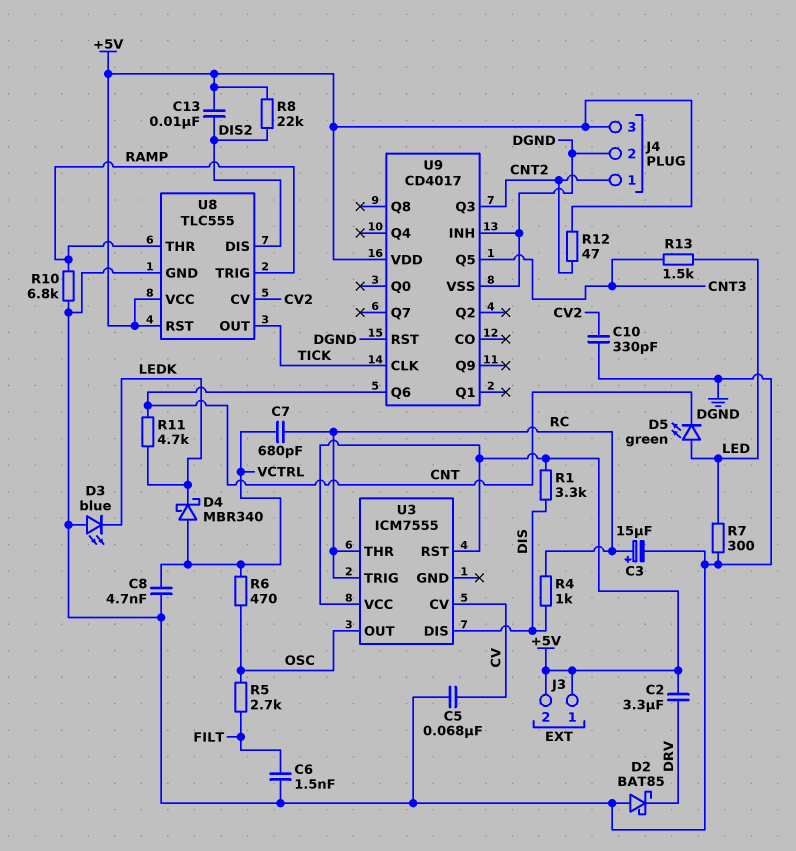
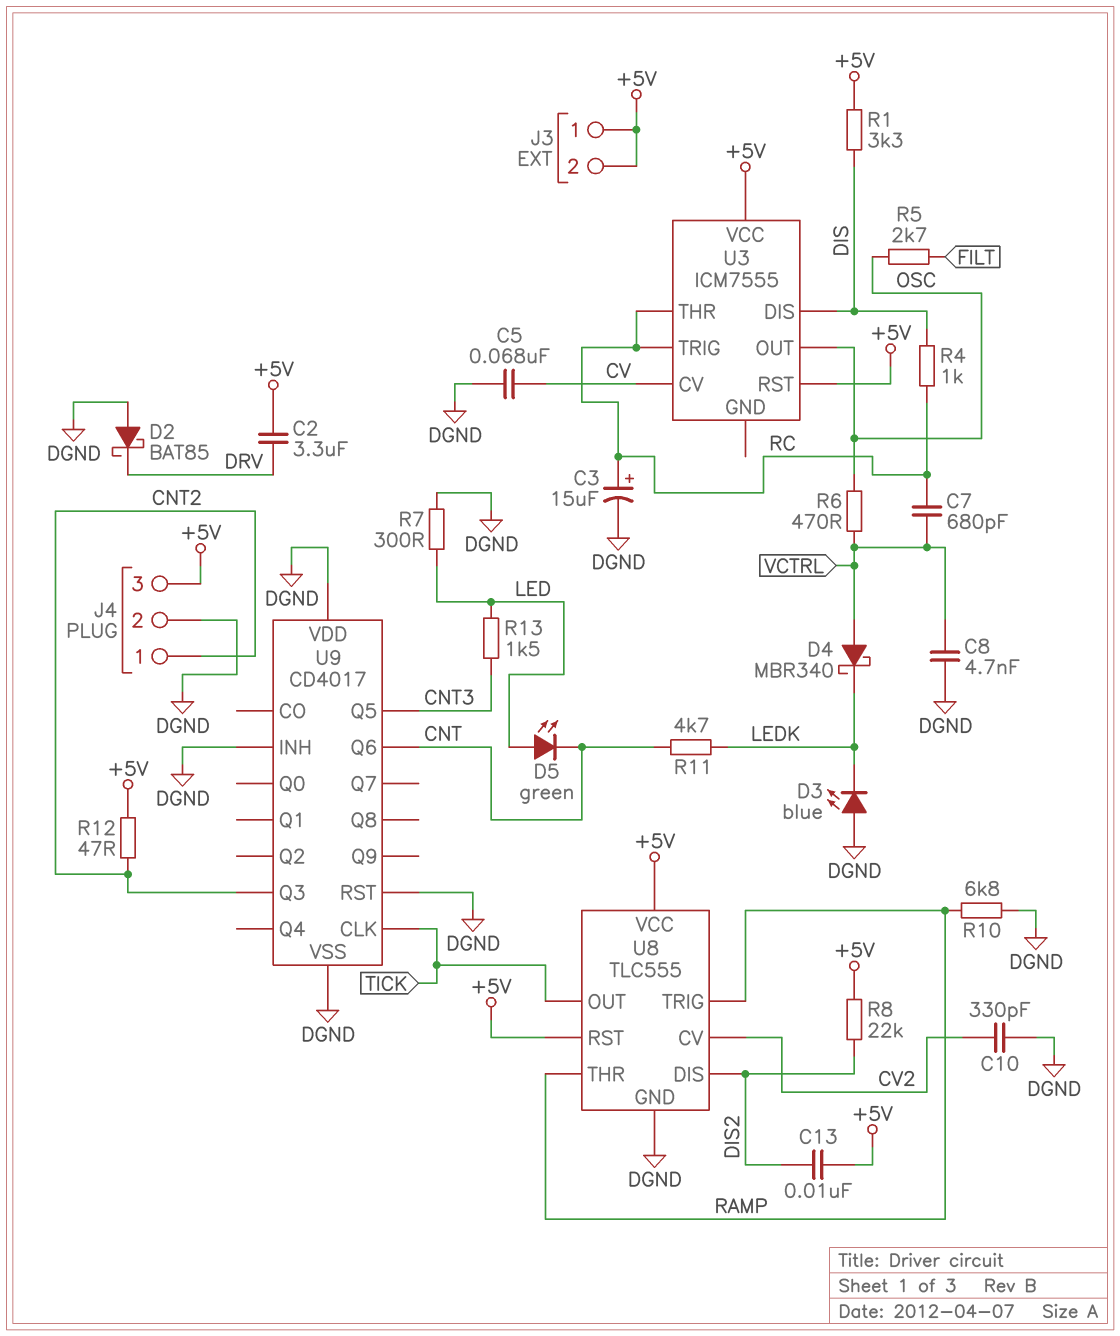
C6: 1.5nF (DGND, FILT) -> none
U9 pin VDD: +5V -> DGND

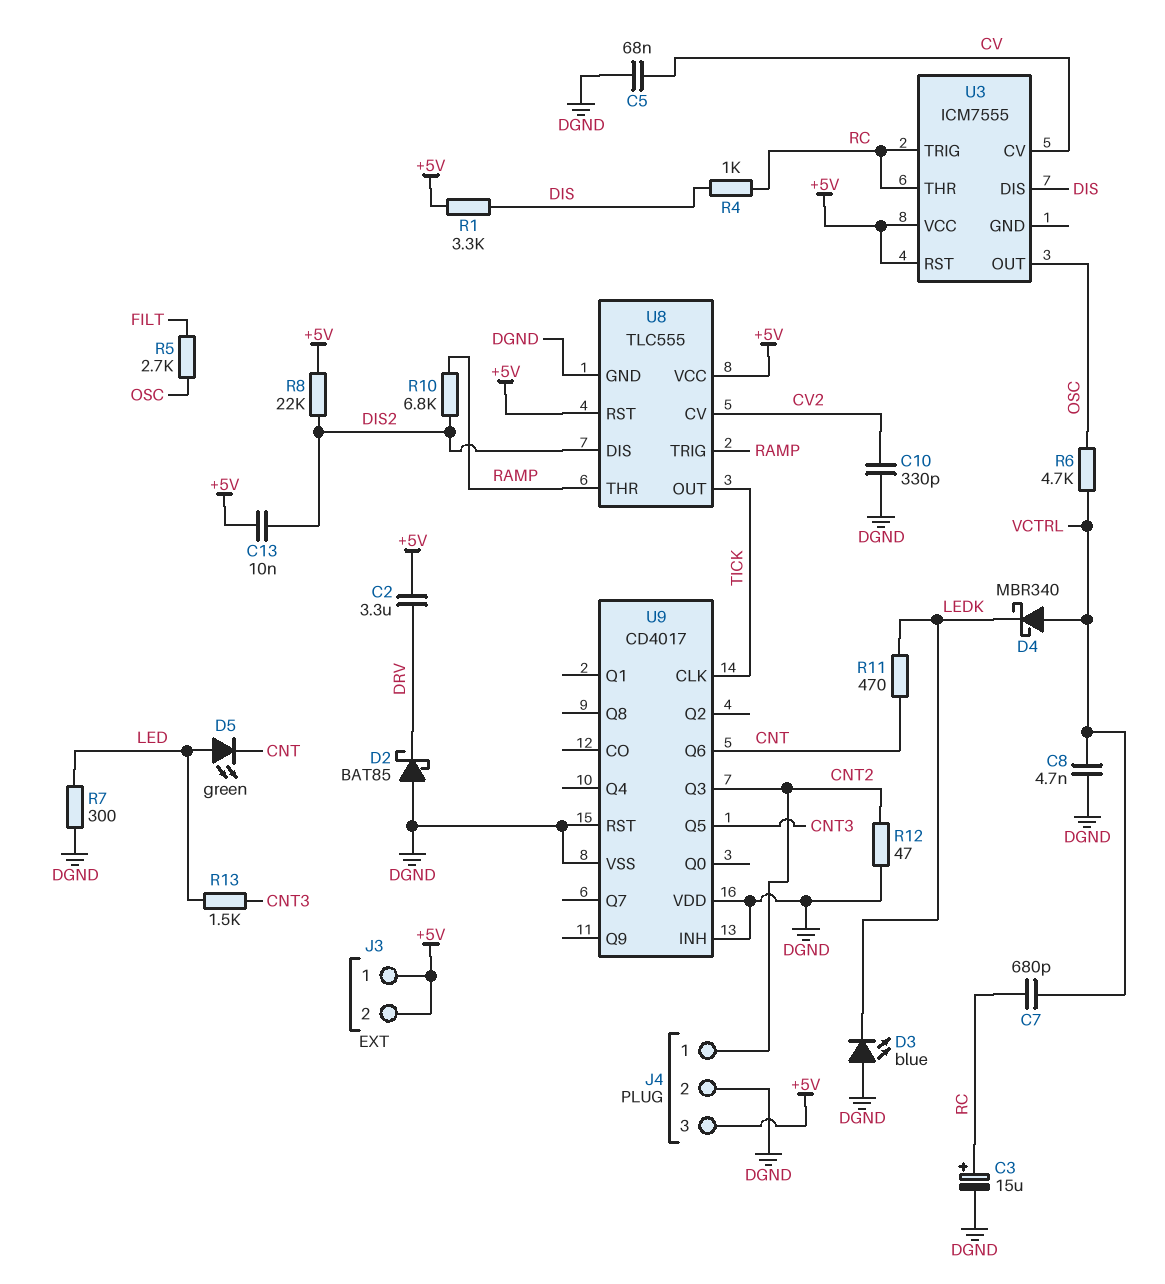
R6: 470 (OSC, VCTRL) -> 4.7k (OSC, VCTRL)
R10: 6.8k (DGND, RAMP) -> 6.8k (DIS2, RAMP)
R11: 4.7k (CNT, LEDK) -> 470 (CNT, LEDK)
R12: 47 (+5V, CNT2) -> 47 (CNT2, DGND)

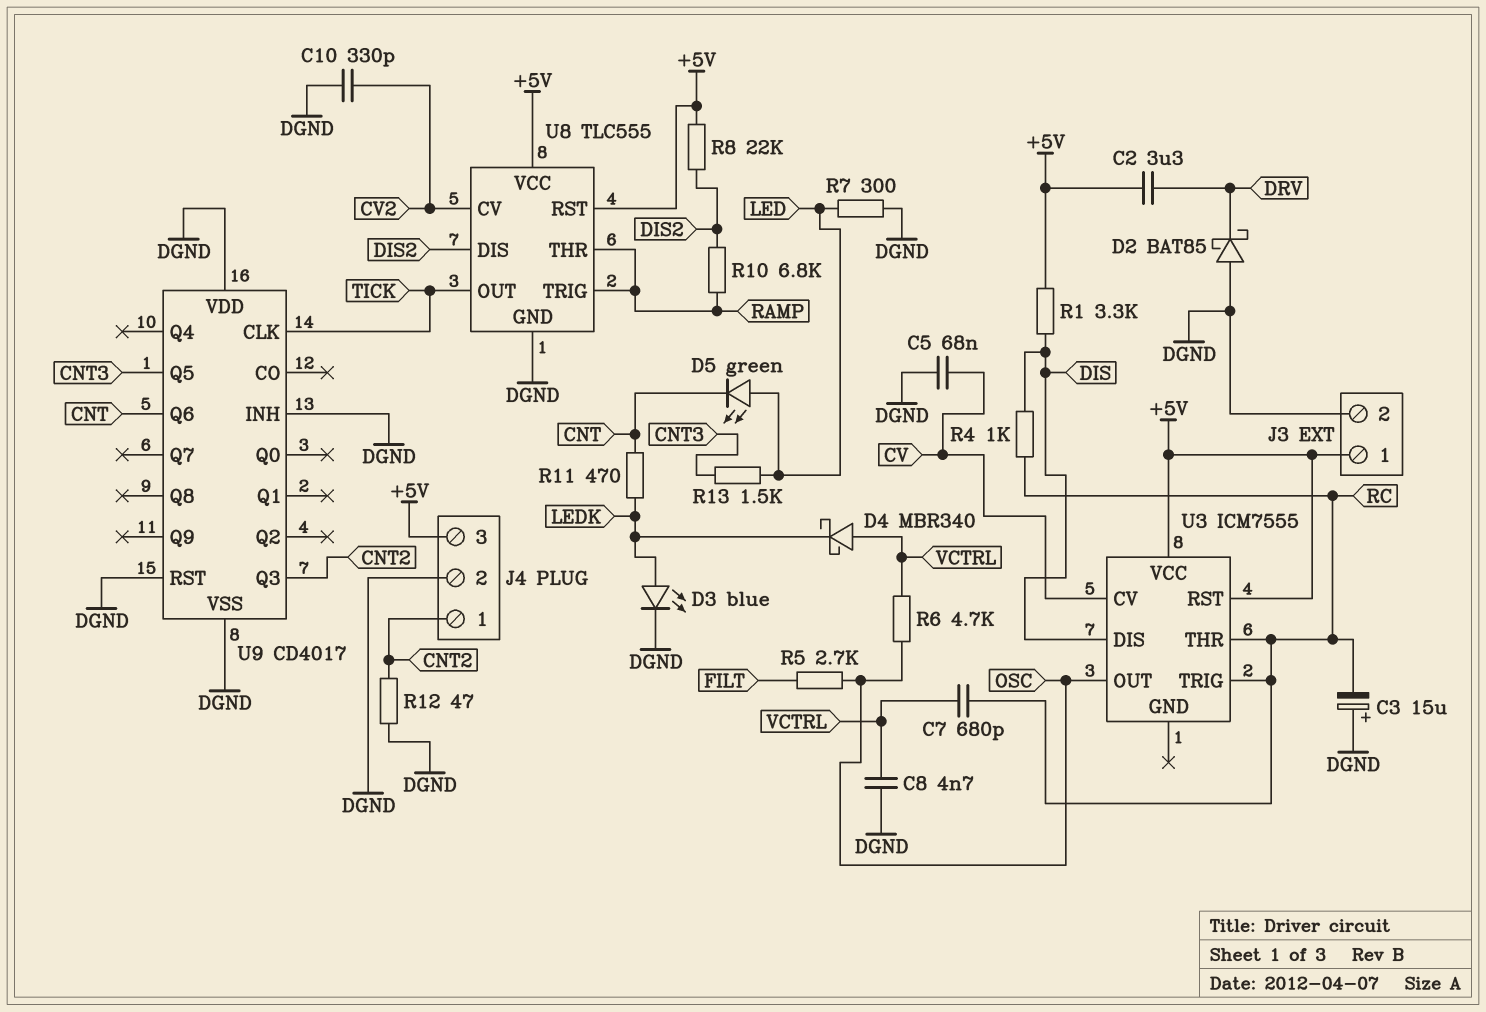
C3: 15uF (plus RC, minus DGND) -> 15uF (plus DGND, minus RC)
C13: 10nF (+5V, DIS2) -> none
D3: LED blue (A DGND, K LEDK) -> LED blue (A LEDK, K DGND)
J3 pin 2: +5V -> DGND

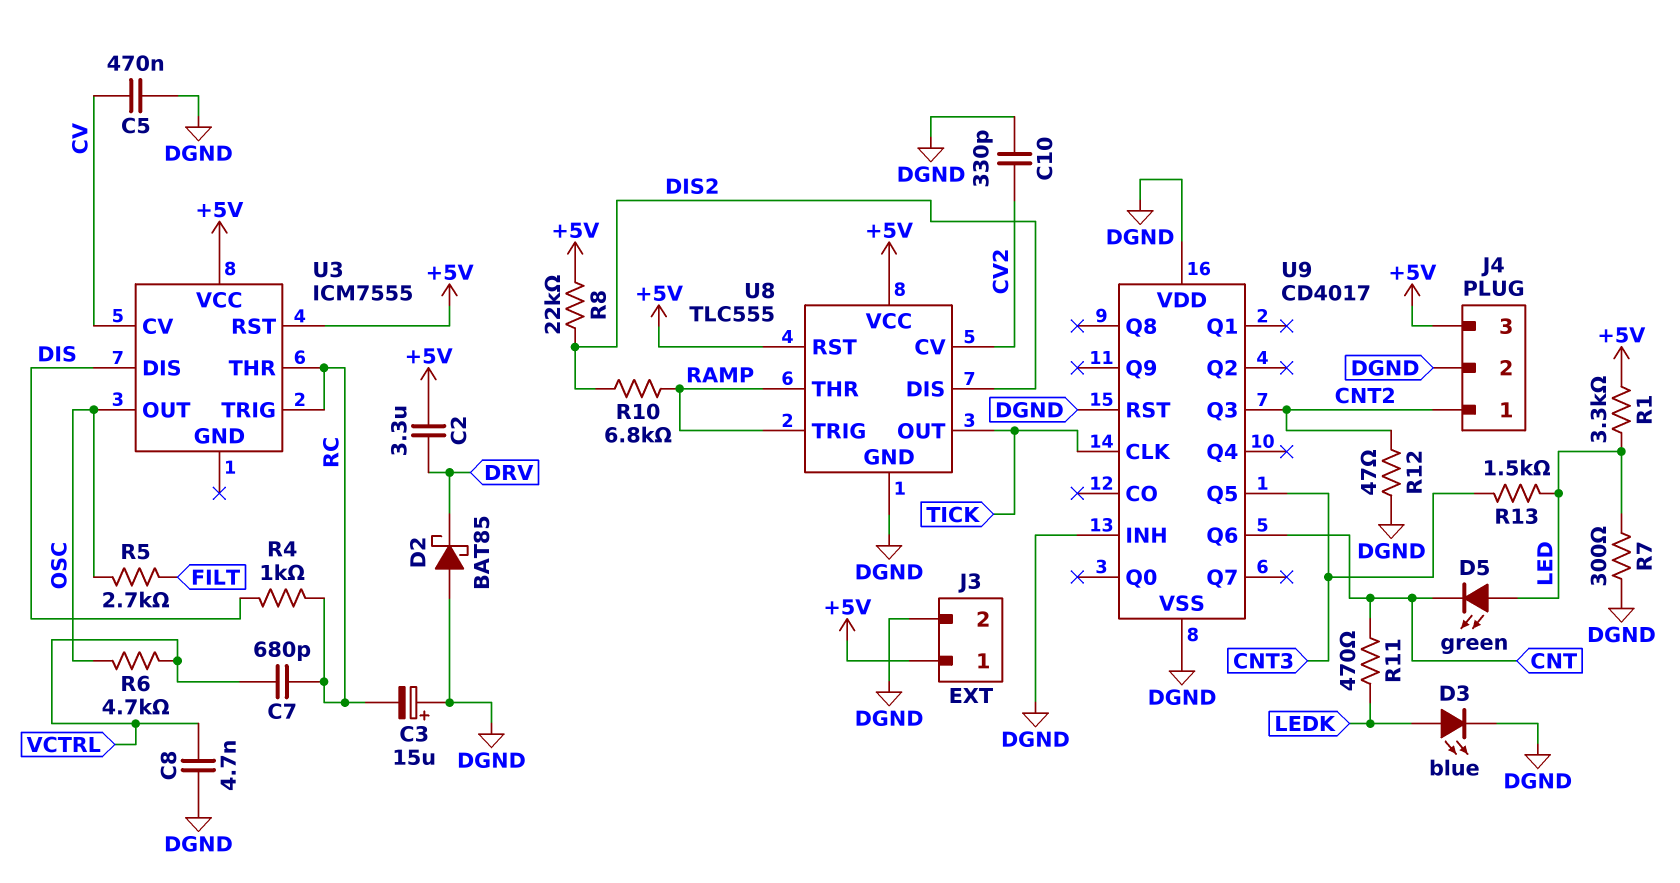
C5: 68nF (CV, DGND) -> 470nF (CV, DGND)
D4: schottky MBR340 (A VCTRL, K LEDK) -> none
R1: 3.3k (+5V, DIS) -> 3.3k (+5V, LED)

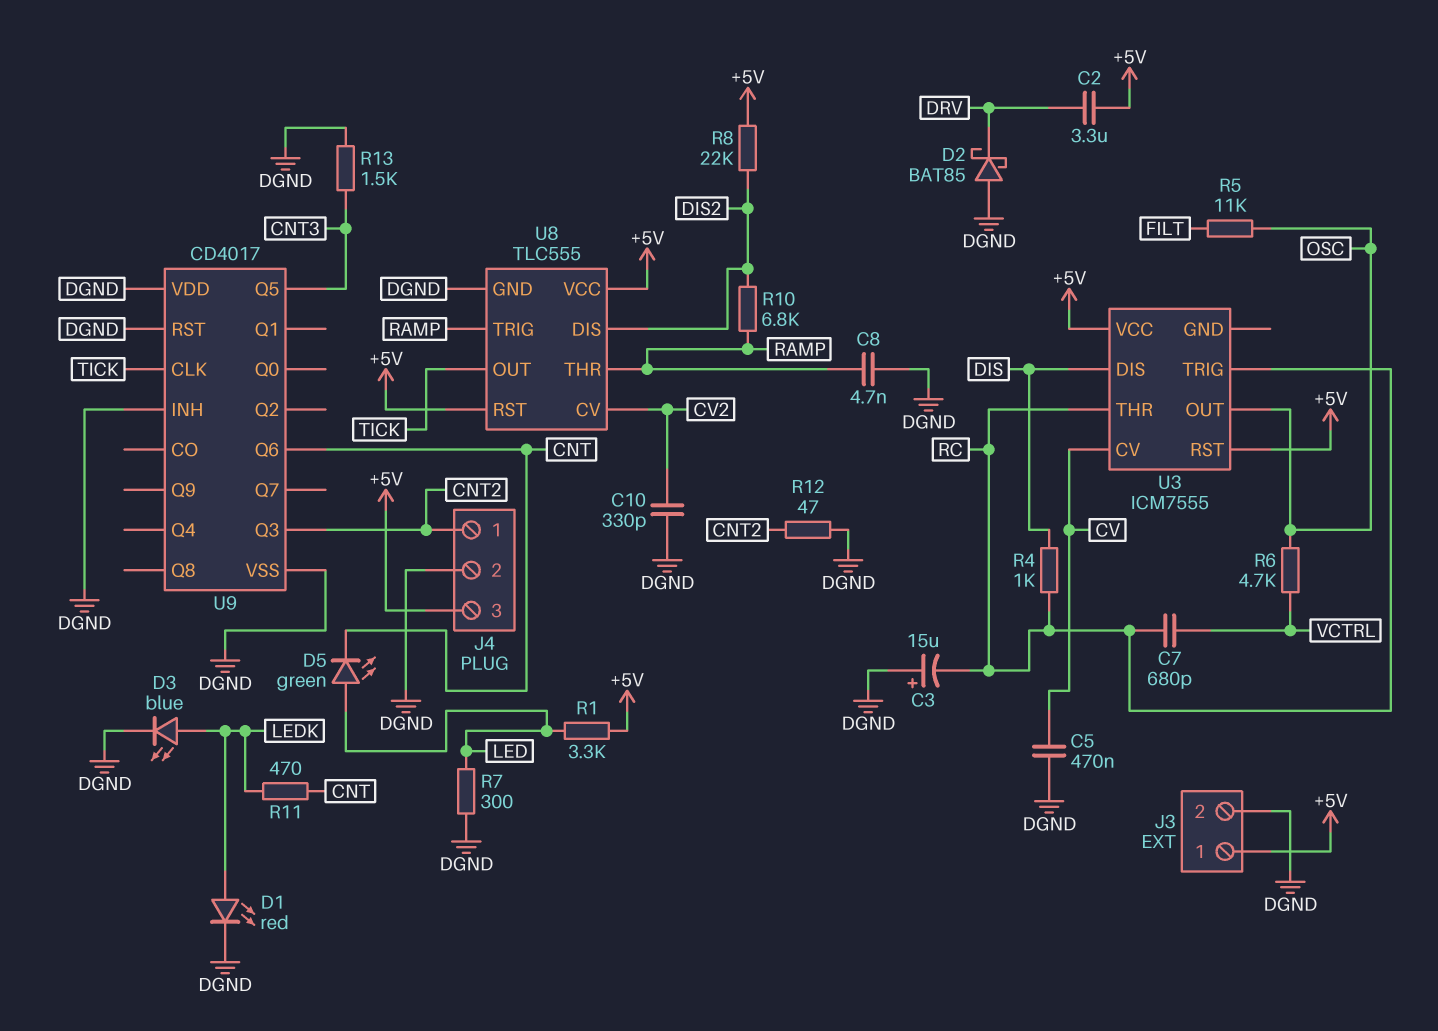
C8: 4.7nF (DGND, VCTRL) -> 4.7nF (DGND, RAMP)
D1: none -> LED red (A LEDK, K DGND)
R5: 2.7k (FILT, OSC) -> 11k (FILT, OSC)
R13: 1.5k (CNT3, LED) -> 1.5k (CNT3, DGND)

